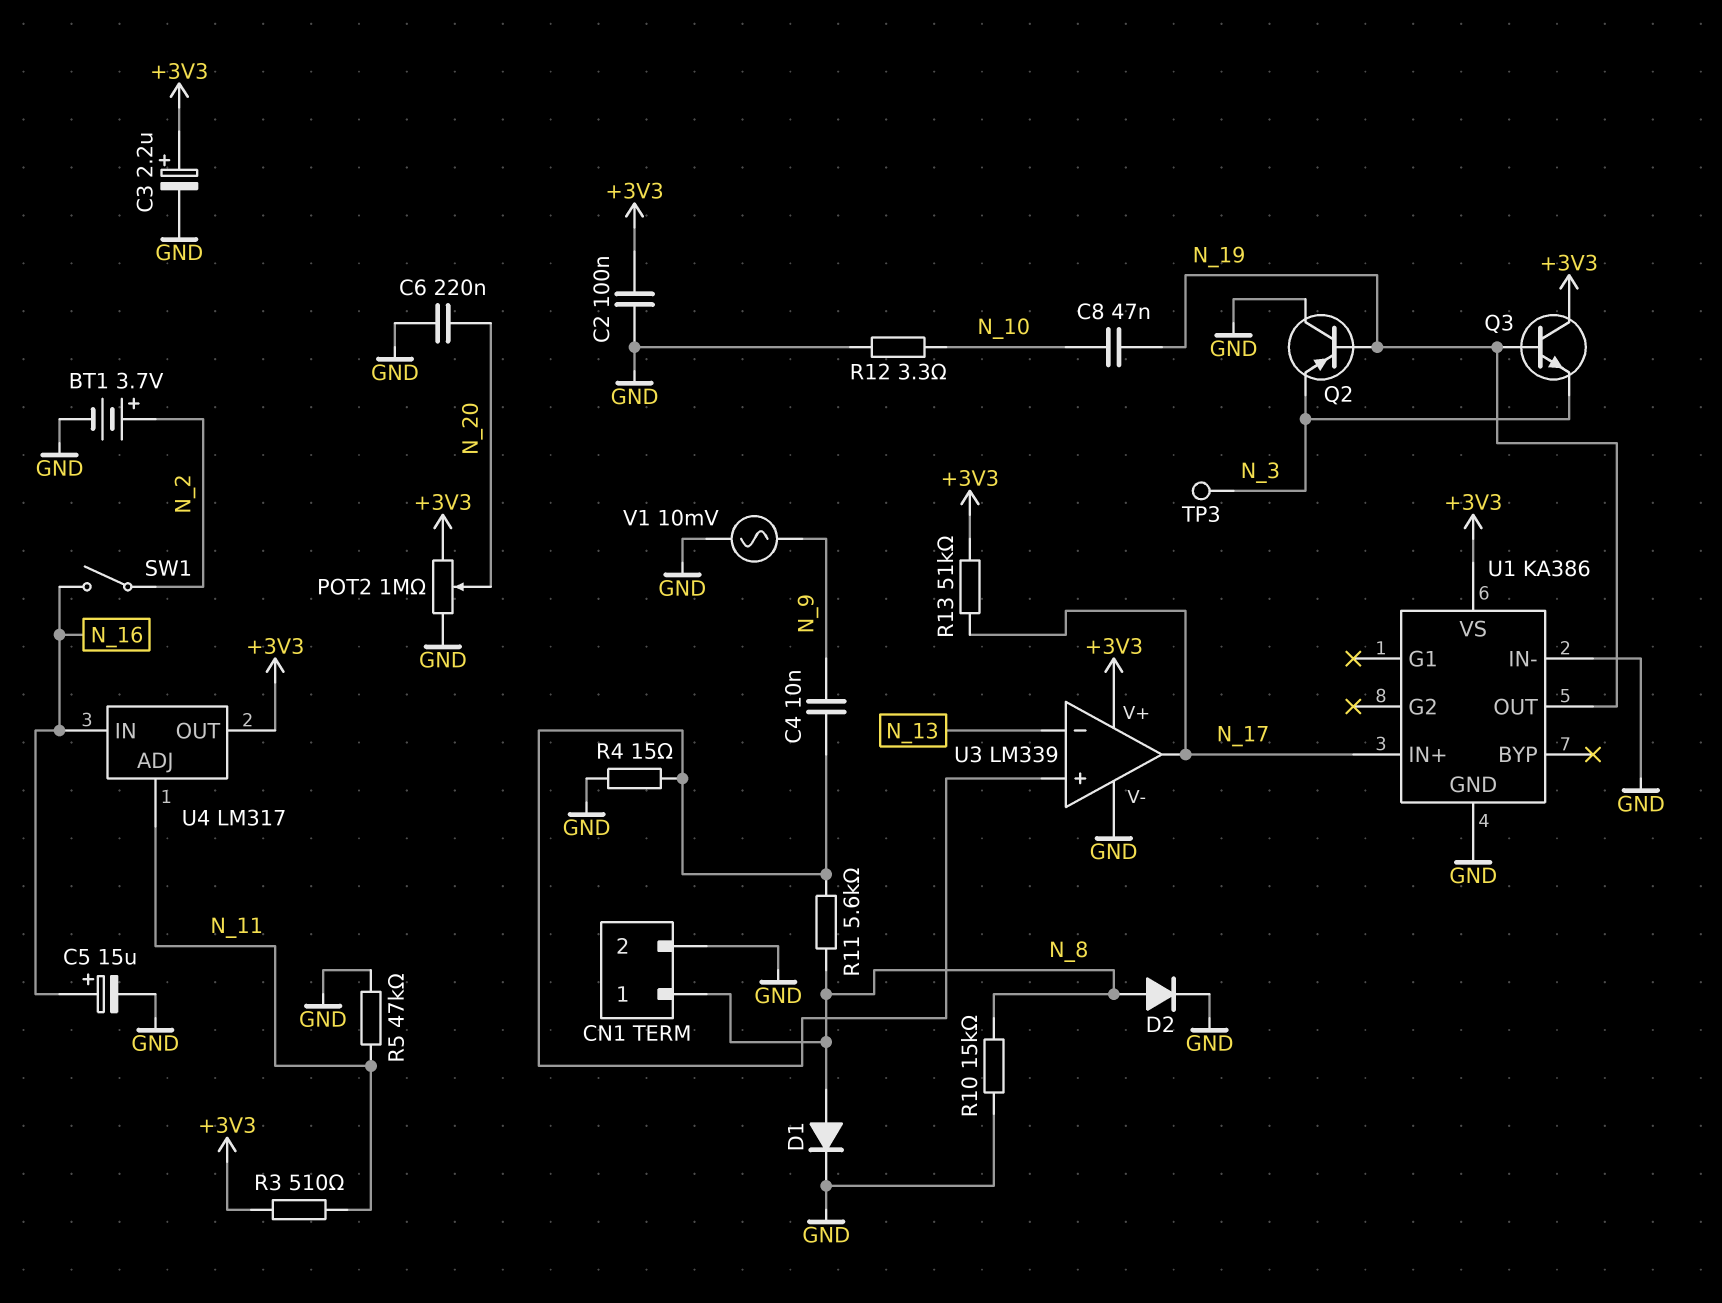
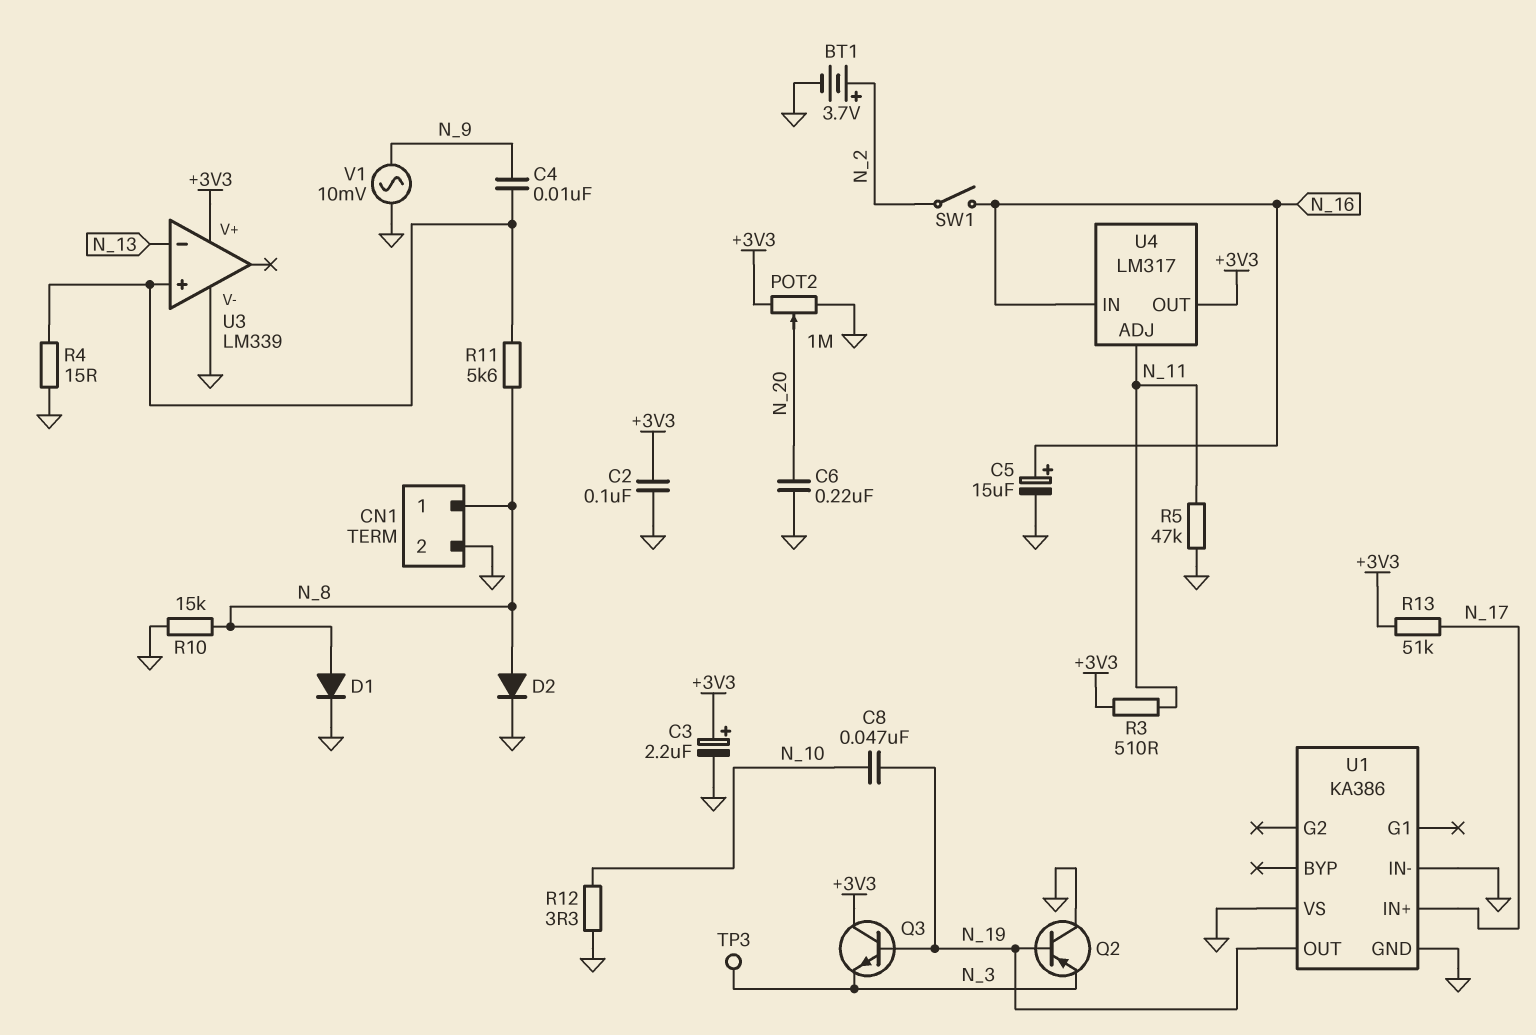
U1 pin VS: +3V3 -> GND
U3 pin out: N_17 -> none

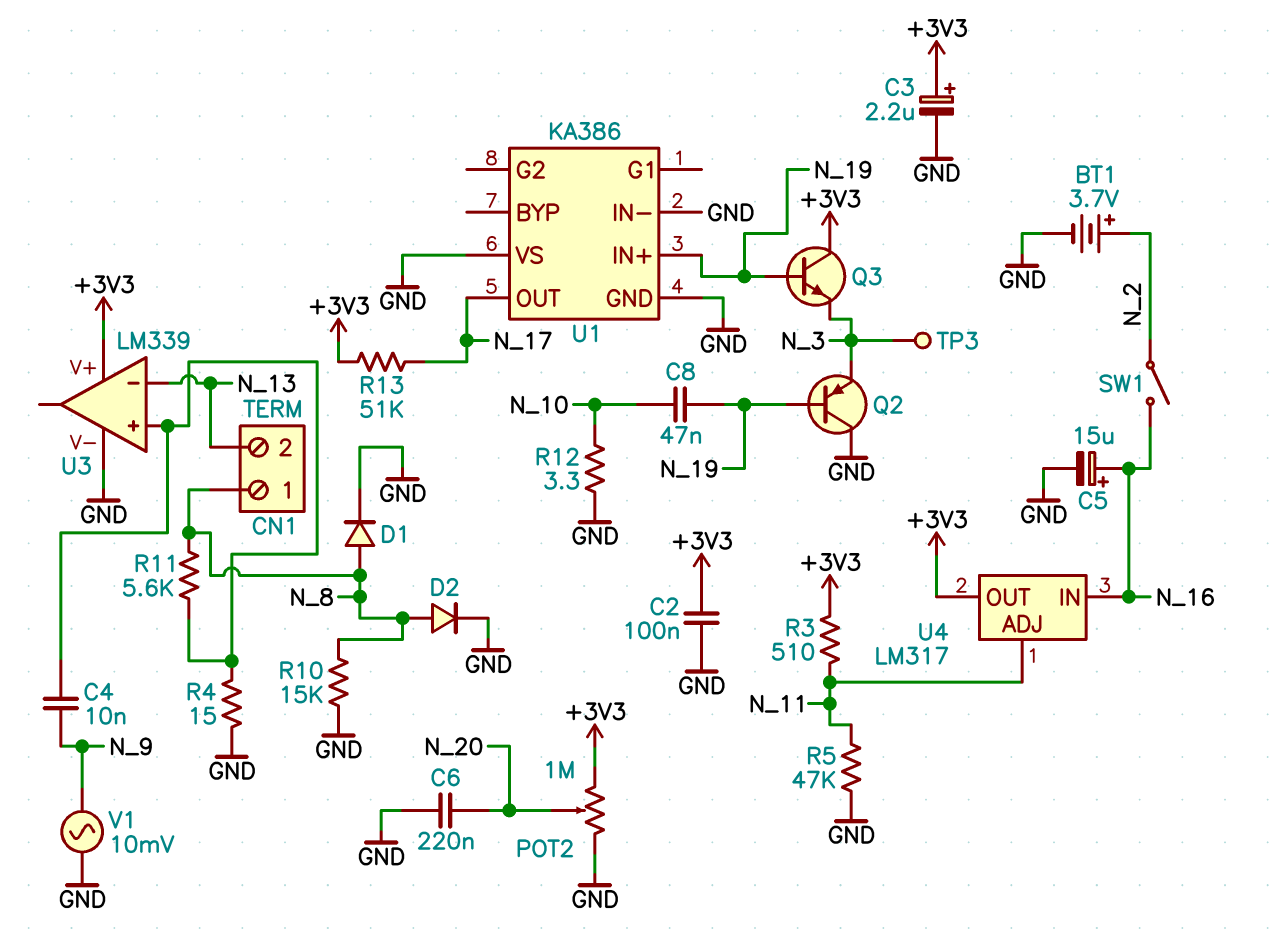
CN1 pin 2: GND -> N_13
U1 pin IN+: N_17 -> N_19
U1 pin OUT: N_19 -> N_17

